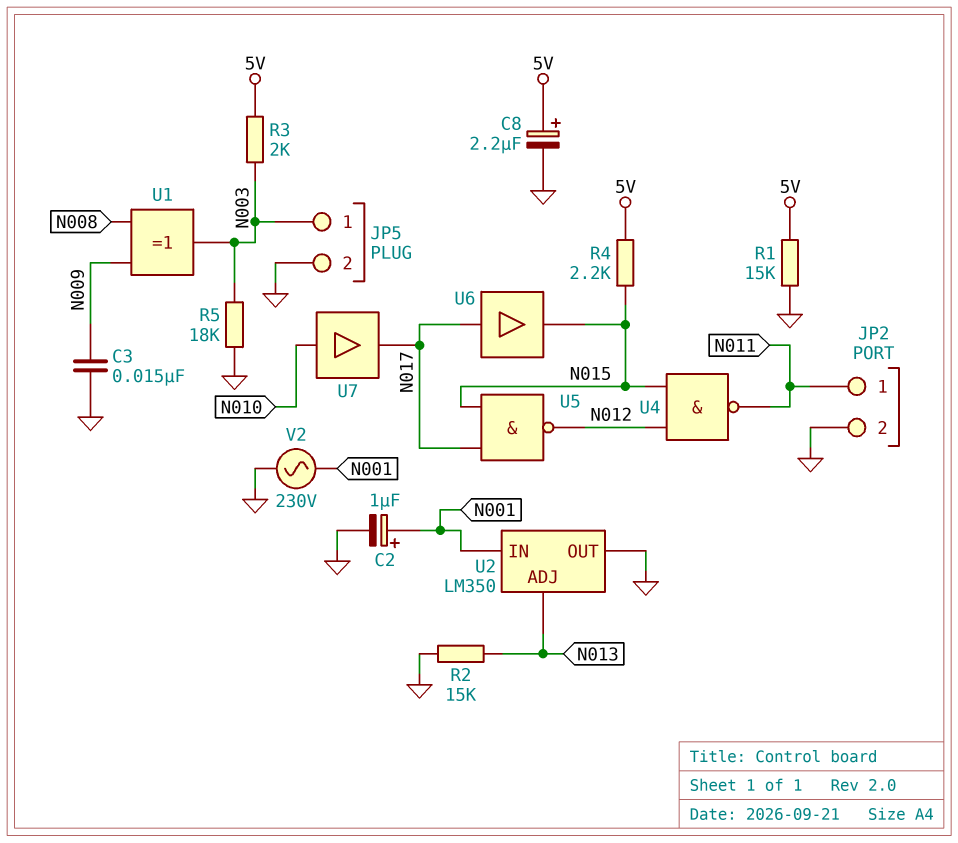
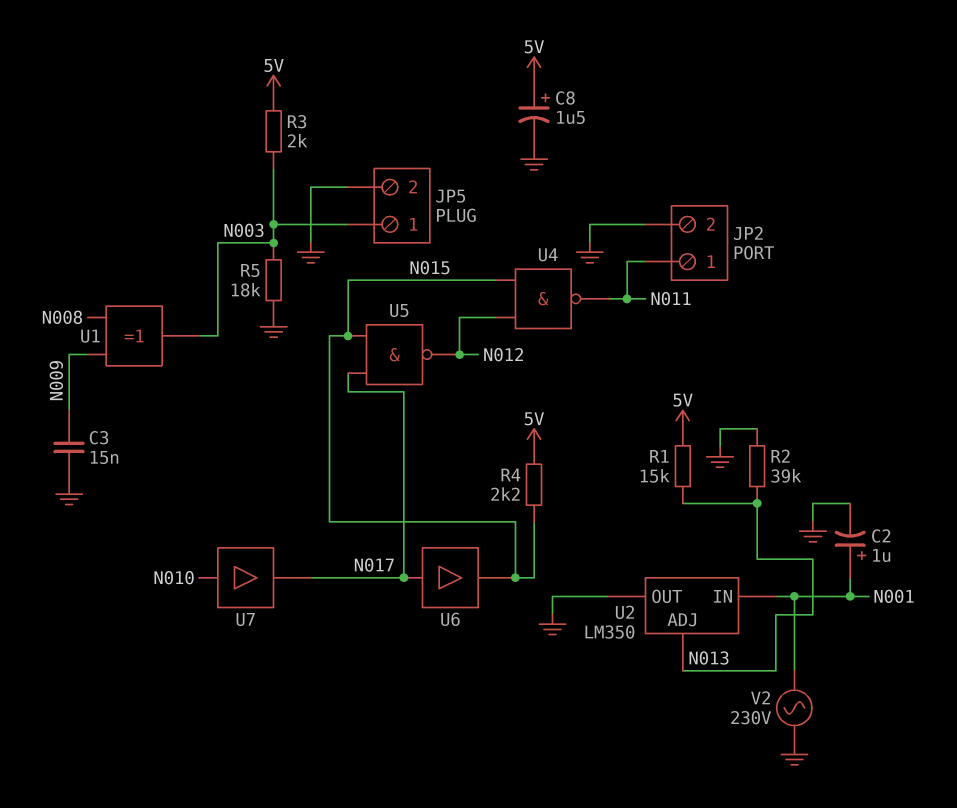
C8: 2.2uF (plus 5V, minus GND) -> 1.5uF (plus 5V, minus GND)
R1: 15k (5V, GND) -> 15k (5V, N013)
R2: 15k (GND, N013) -> 39k (GND, N013)

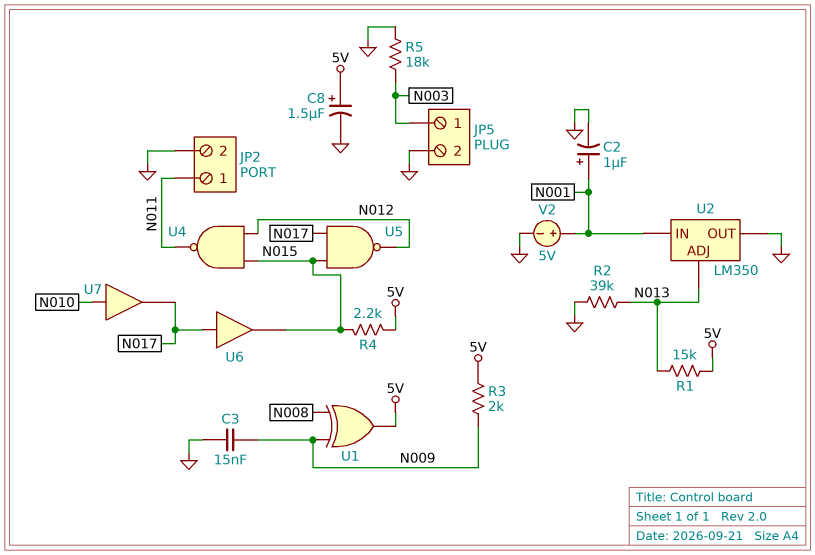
R3: 2k (5V, N003) -> 2k (5V, N009)
U1: XOR (in N008, in N009, out N003) -> XOR (in N008, in N009, out 5V)
V2: AC 230V (GND, N001) -> 5V (plus N001, minus GND)

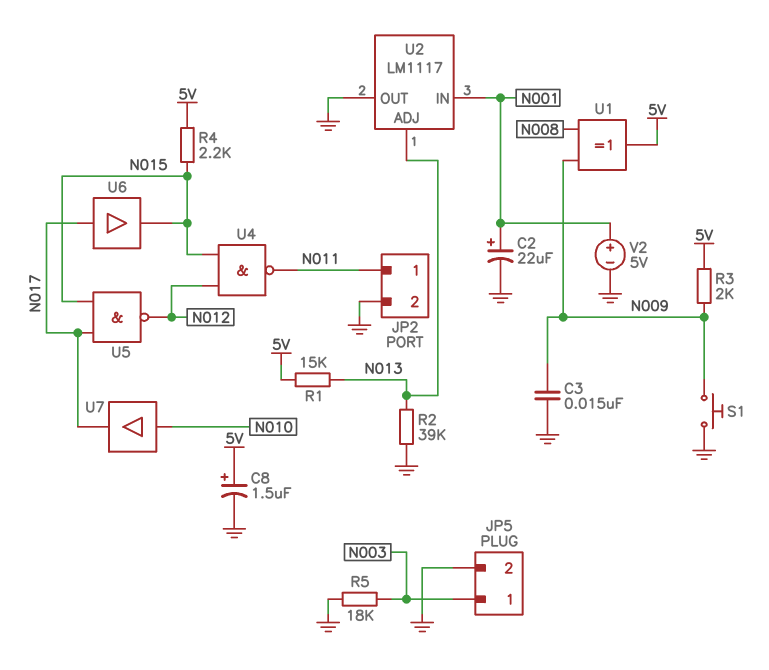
C2: 1uF (plus N001, minus GND) -> 22uF (plus N001, minus GND)
S1: none -> button (GND, N009)
U2: LM350 -> LM1117

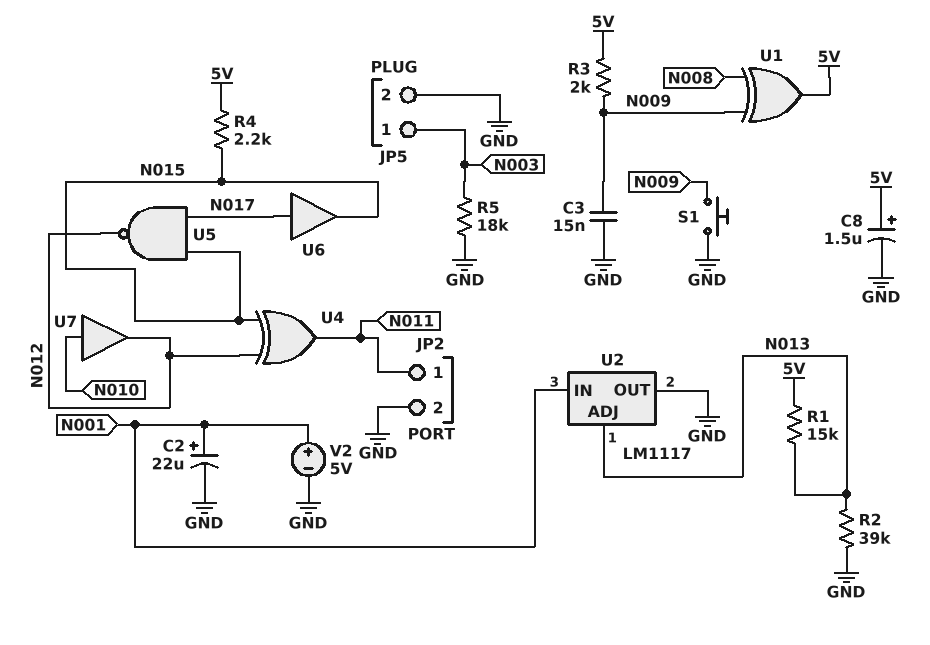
U4: NAND (in N012, in N015, out N011) -> XOR (in N012, in N015, out N011)
U7: buffer (in N010, out N017) -> buffer (in N010, out N012)

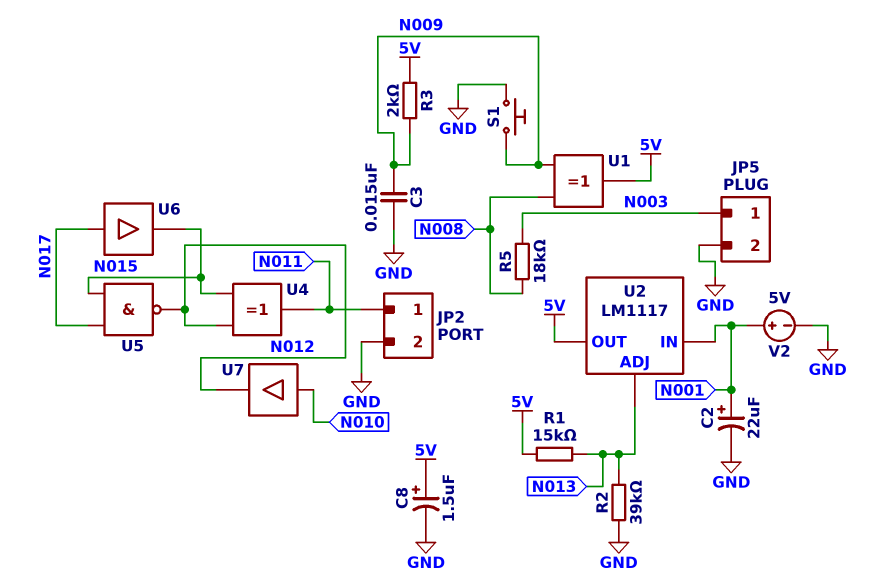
R4: 2.2k (5V, N015) -> none
R5: 18k (GND, N003) -> 18k (N003, N008)
U2 pin OUT: GND -> 5V

